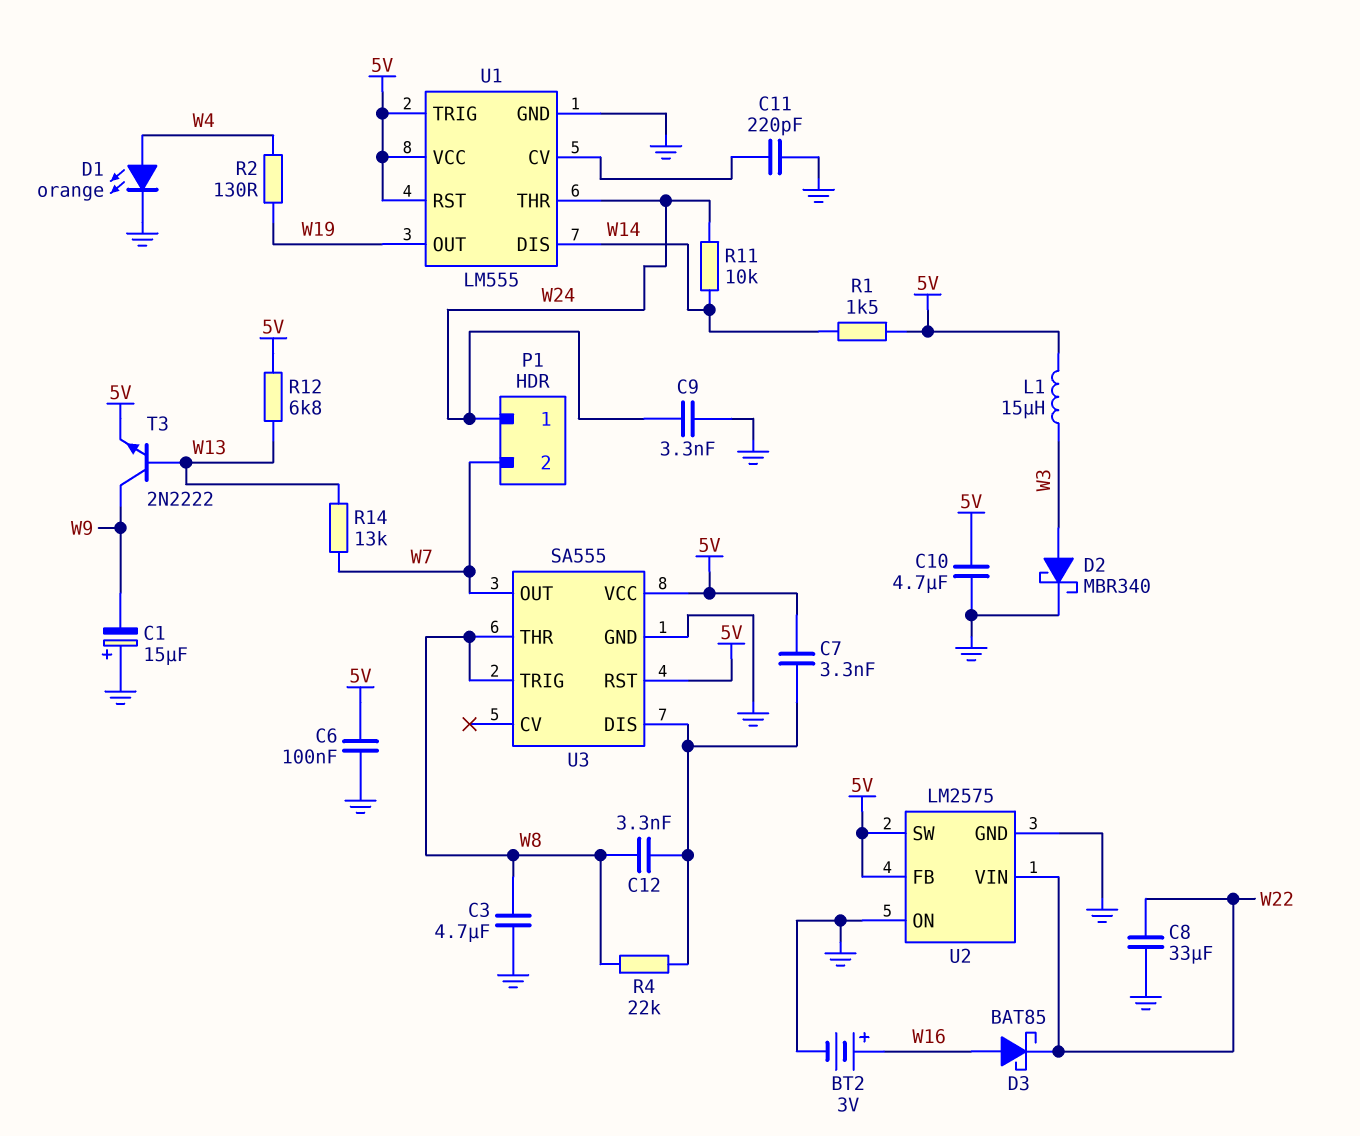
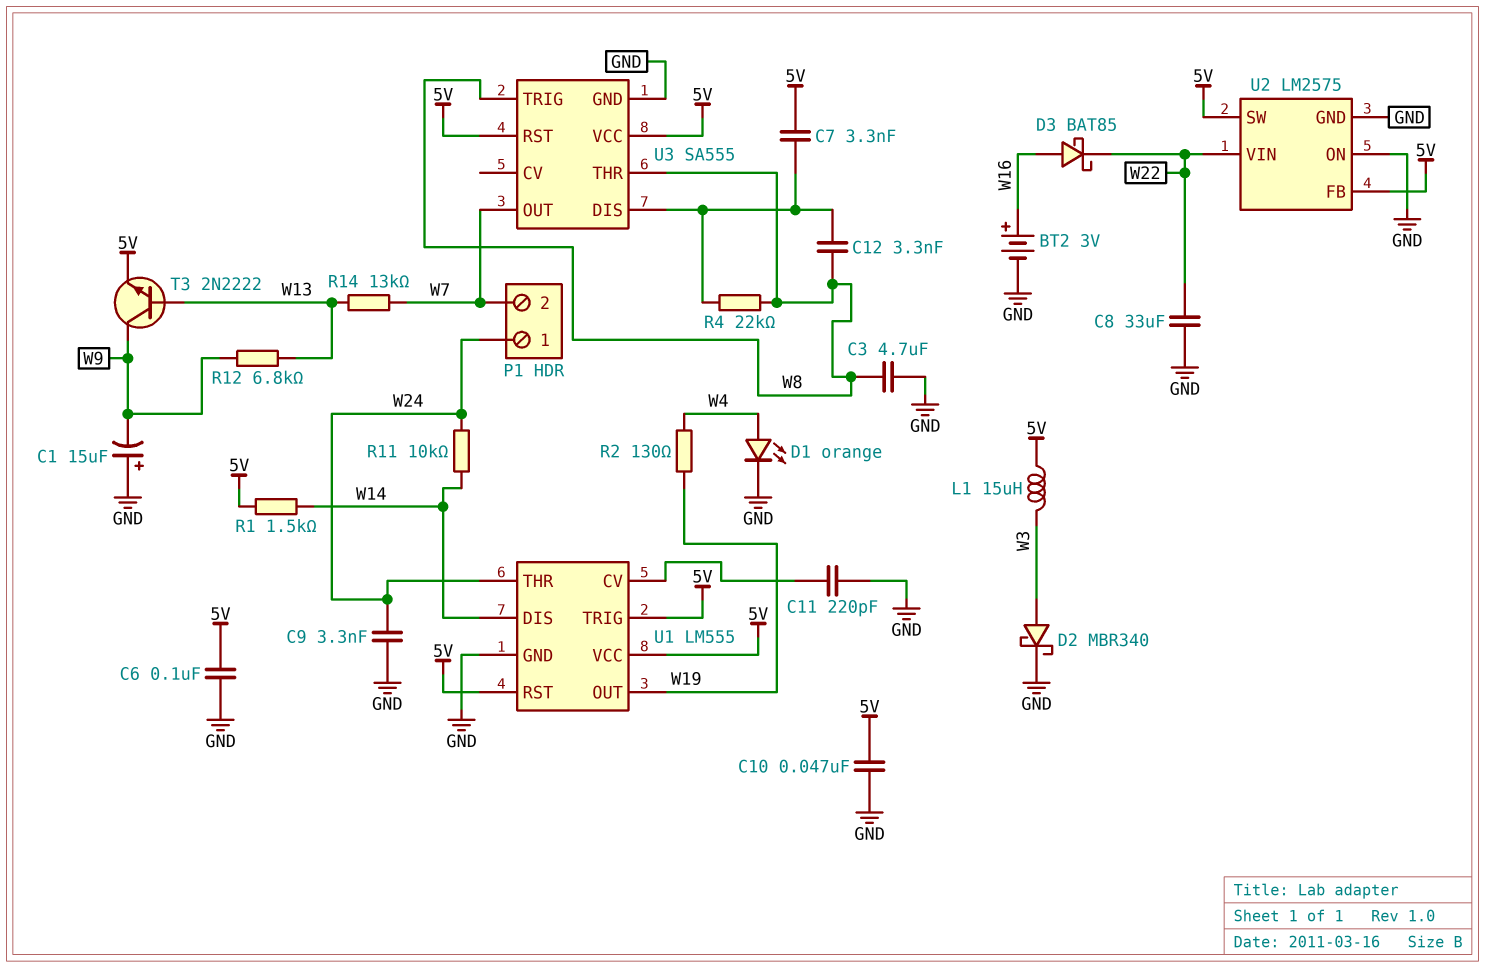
C10: 4.7uF (5V, GND) -> 47nF (5V, GND)
R12: 6.8k (5V, W13) -> 6.8k (W9, W13)

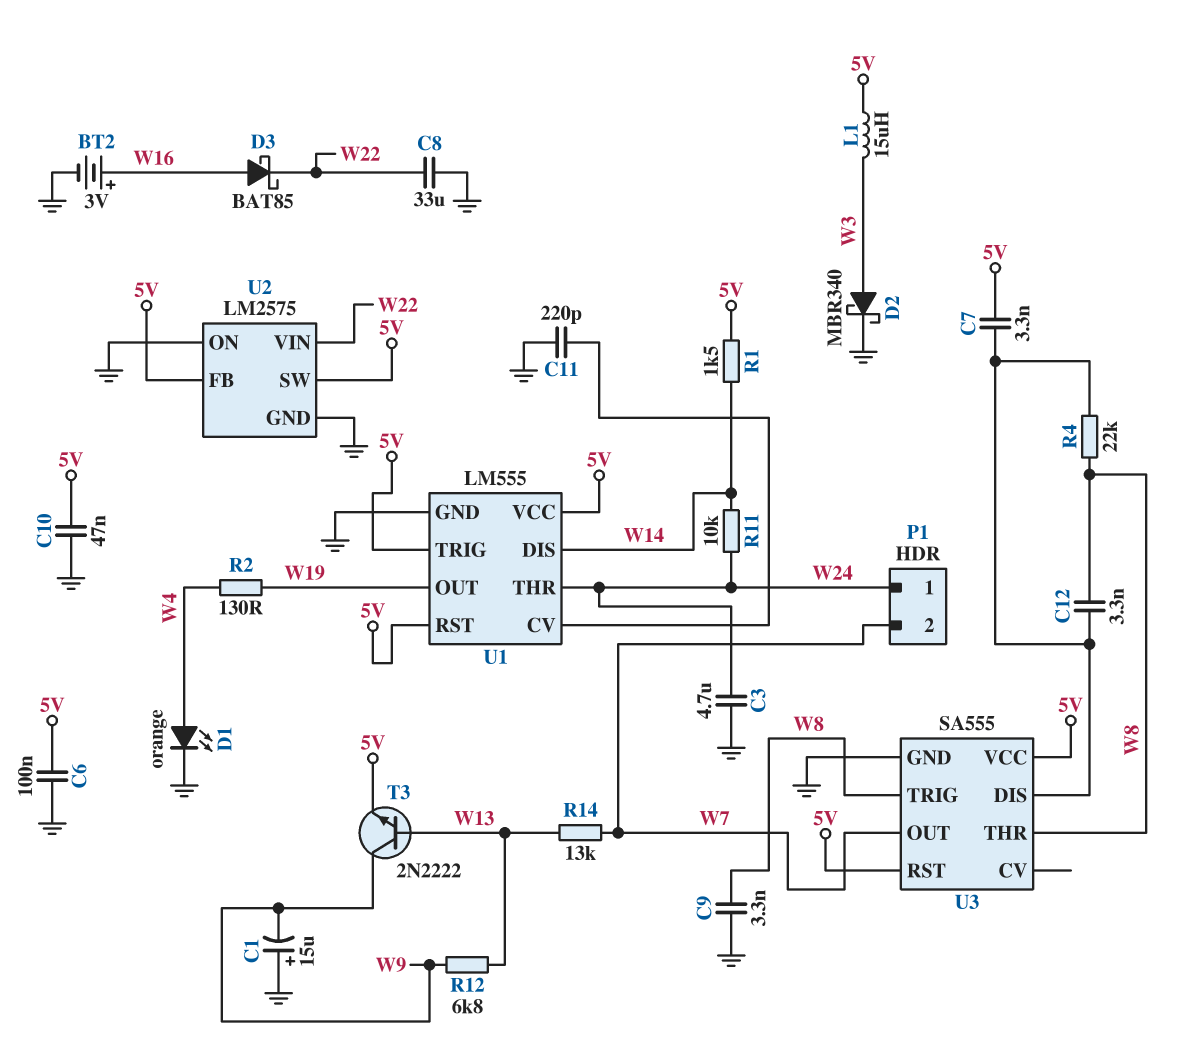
C3: 4.7uF (GND, W8) -> 4.7uF (GND, W24)
C9: 3.3nF (GND, W24) -> 3.3nF (GND, W8)

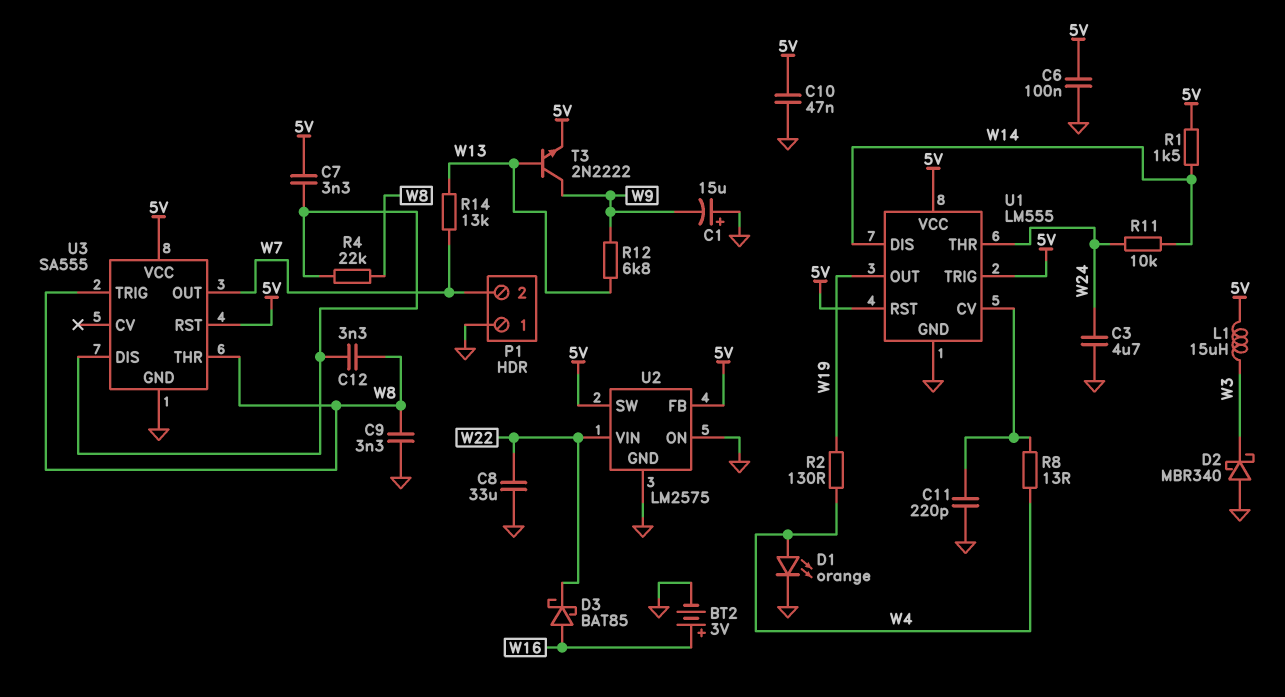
D2: schottky MBR340 (A W3, K GND) -> schottky MBR340 (A GND, K W3)
P1 pin 1: W24 -> GND
R8: none -> 13 (U1/CV, W4)

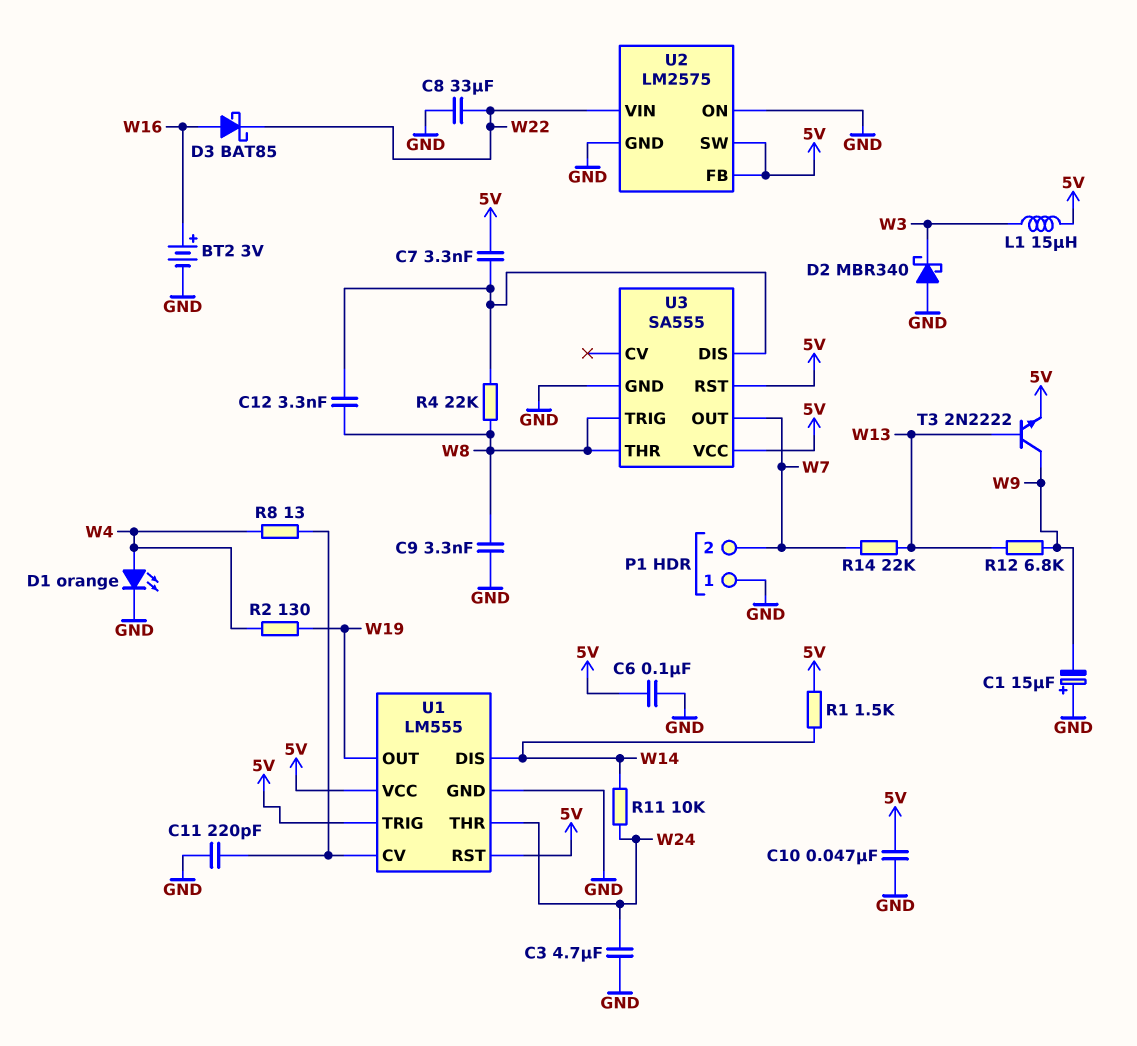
R14: 13k (W7, W13) -> 22k (W7, W13)

